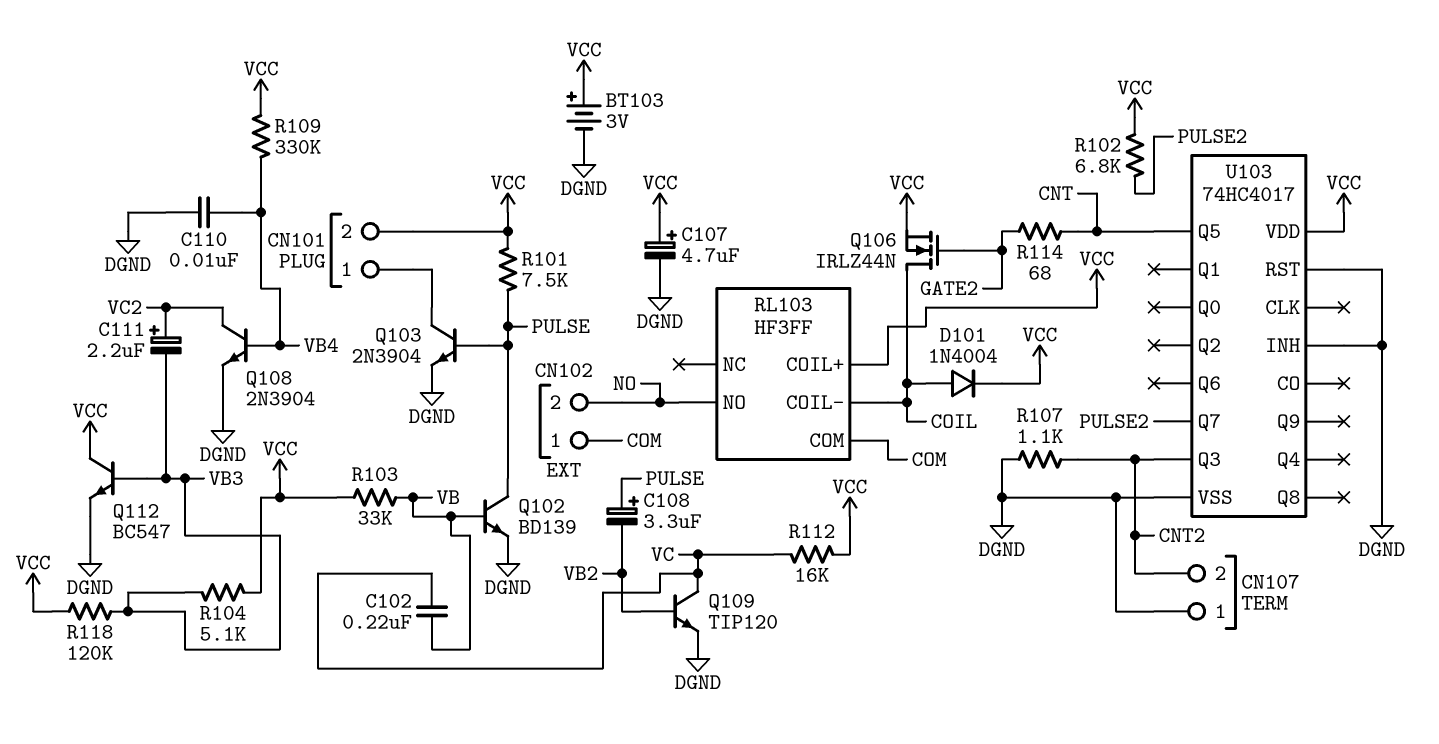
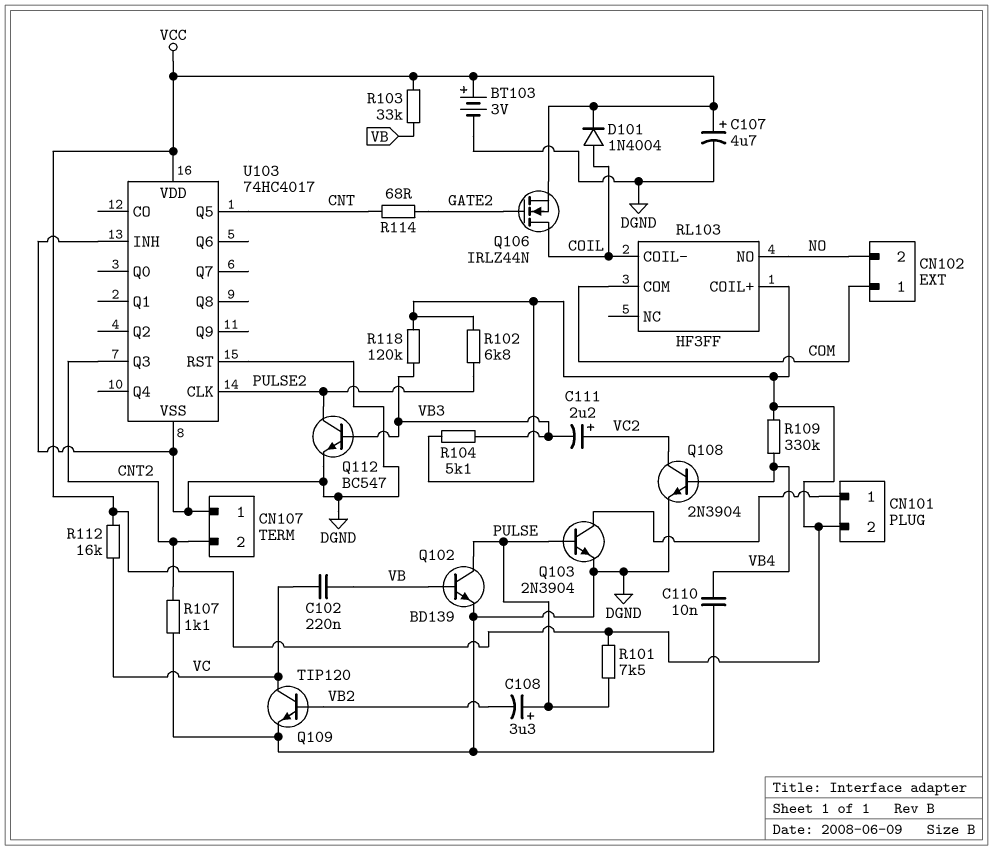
Q112: NPN BC547 (B VB3, C VCC, E DGND) -> NPN BC547 (B VB3, C PULSE2, E DGND)
U103 pin CLK: none -> PULSE2
U103 pin Q7: PULSE2 -> none

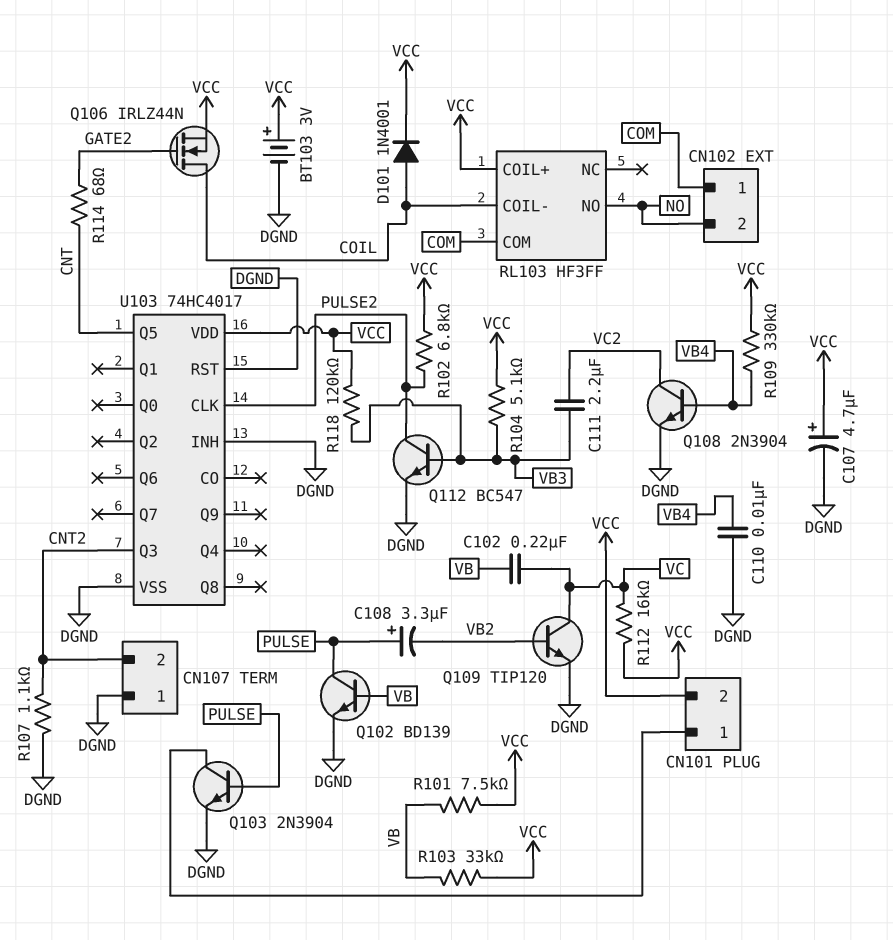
C111: 2.2uF (plus VC2, minus VB3) -> 2.2uF (VB3, VC2)
D101: diode 1N4004 (A COIL, K VCC) -> diode 1N4001 (A COIL, K VCC)
R101: 7.5k (PULSE, VCC) -> 7.5k (VB, VCC)

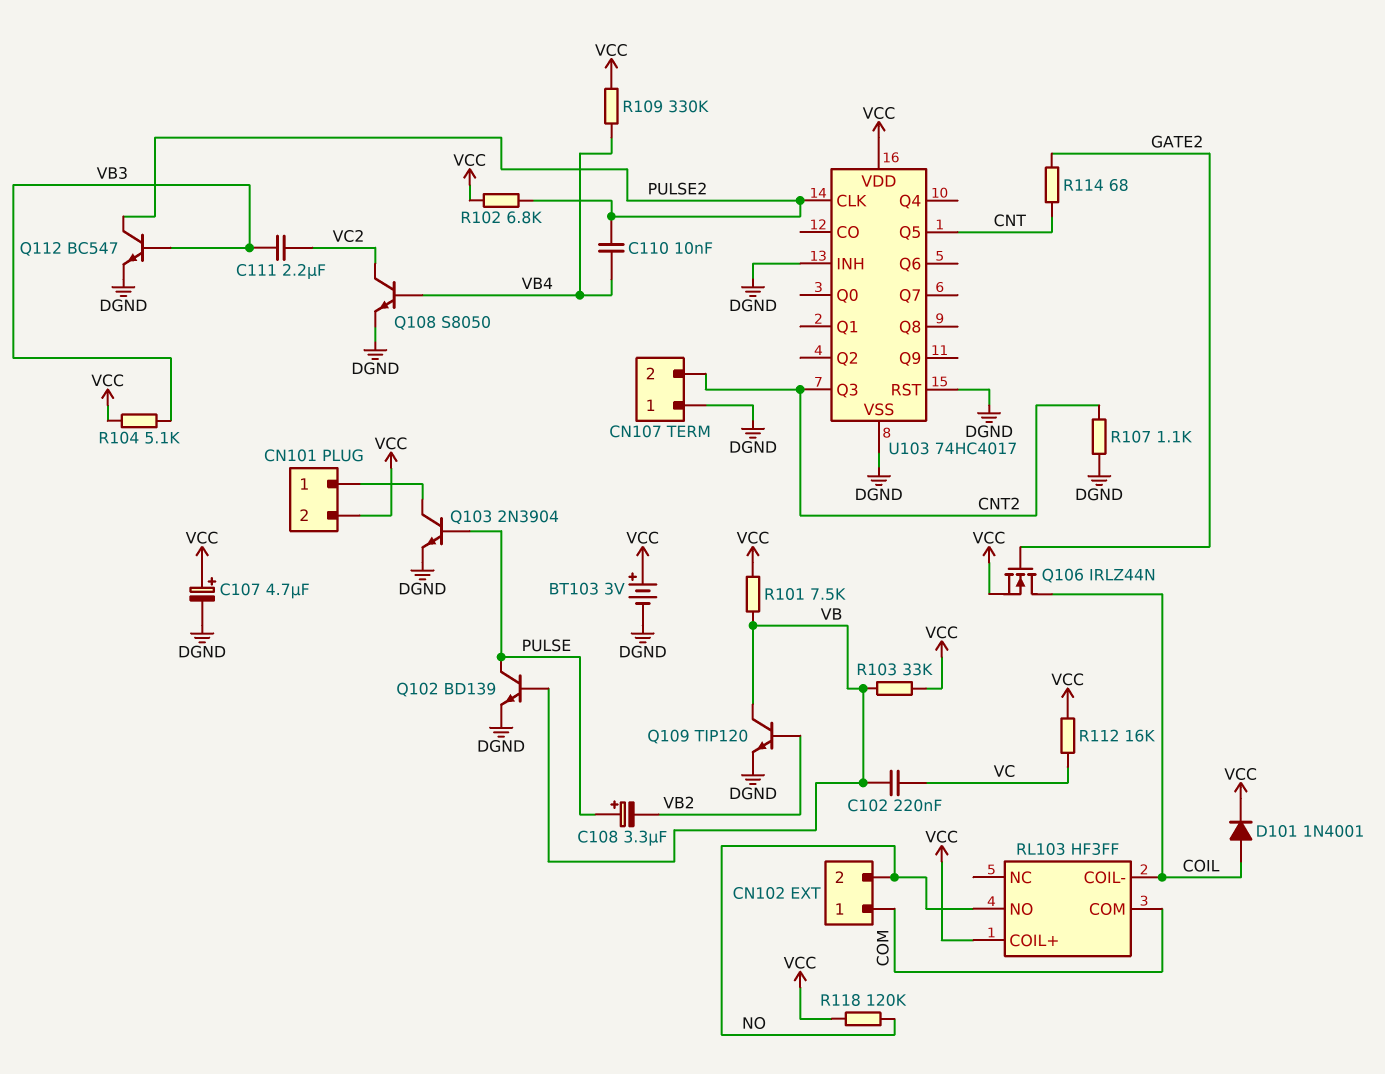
C110: 10nF (DGND, VB4) -> 10nF (PULSE2, VB4)
Q108: NPN 2N3904 (B VB4, C VC2, E DGND) -> NPN S8050 (B VB4, C VC2, E DGND)
Q109: NPN TIP120 (B VB2, C VC, E DGND) -> NPN TIP120 (B VB2, C VB, E DGND)
R118: 120k (VB3, VCC) -> 120k (NO, VCC)

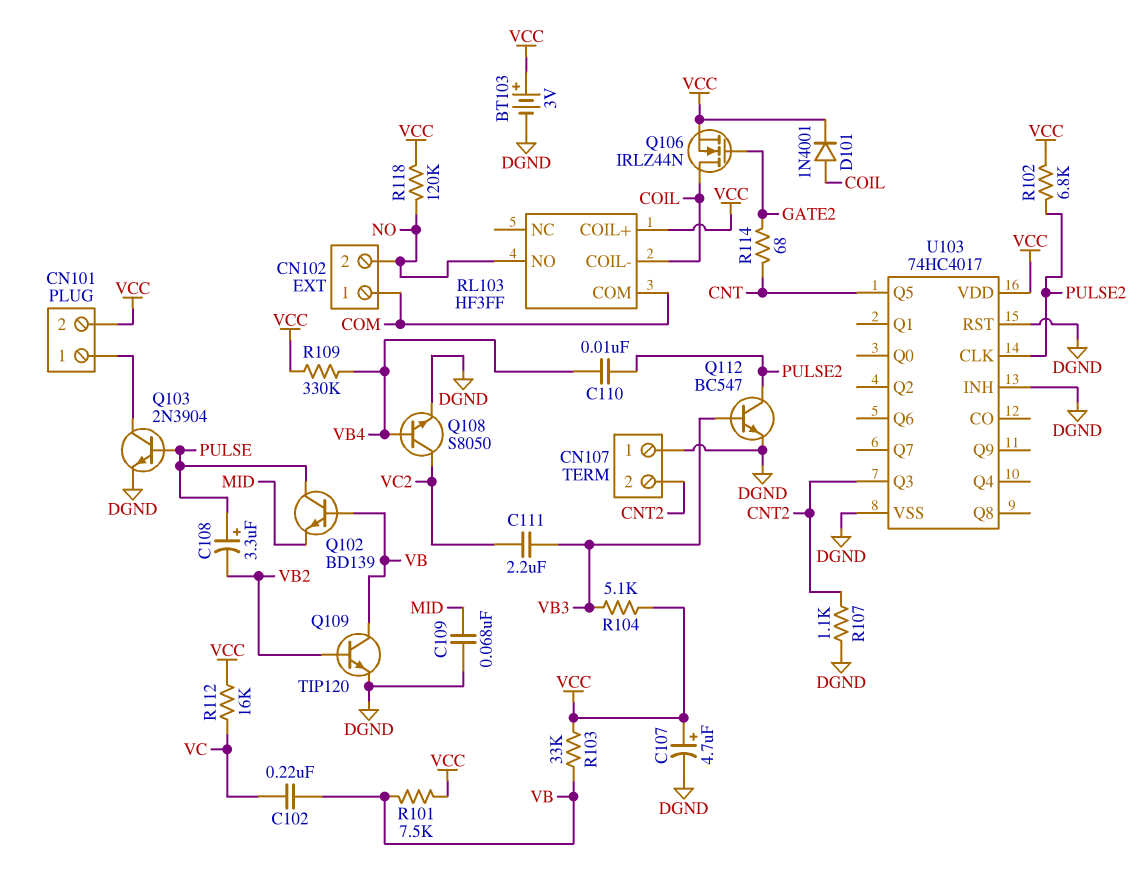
C109: none -> 68nF (DGND, MID)
Q102: NPN BD139 (B VB, C PULSE, E DGND) -> NPN BD139 (B VB, C PULSE, E MID)

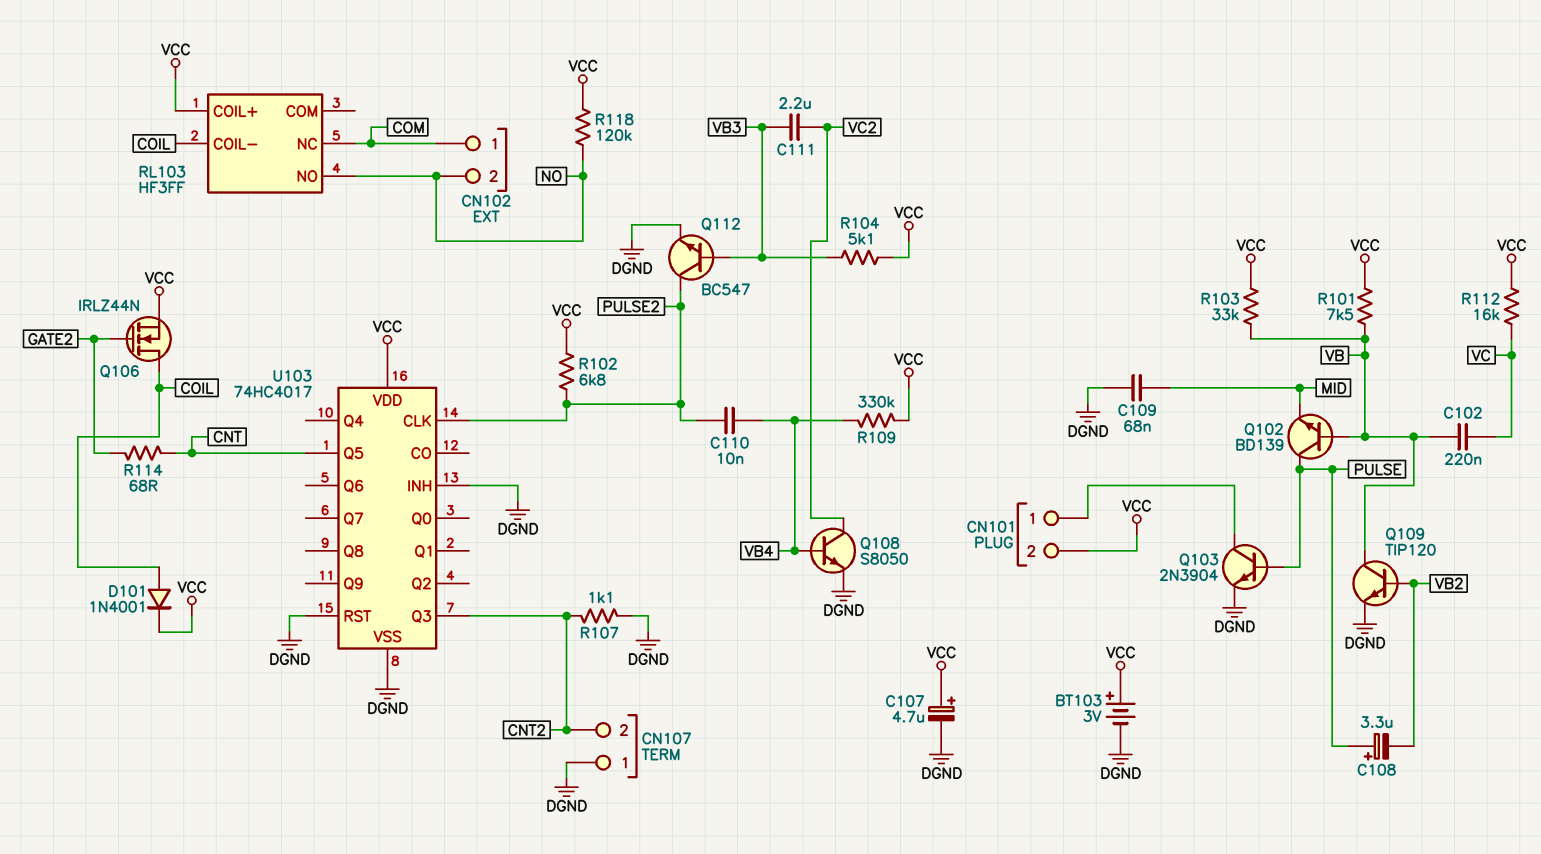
RL103 pin COM: COM -> none
RL103 pin NC: none -> COM

